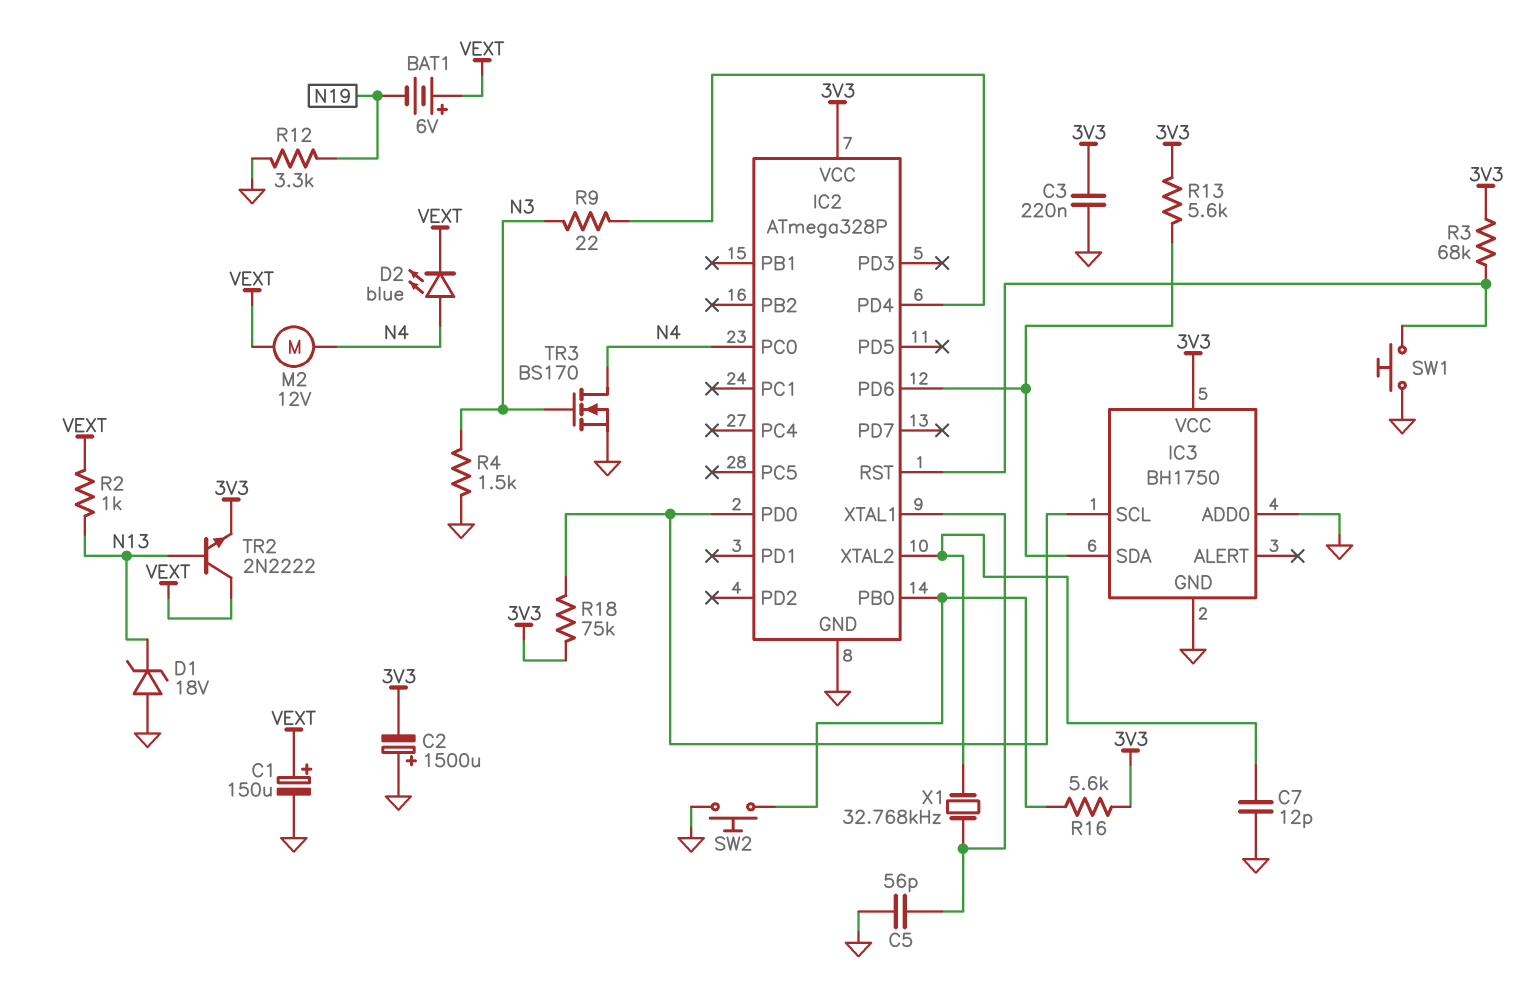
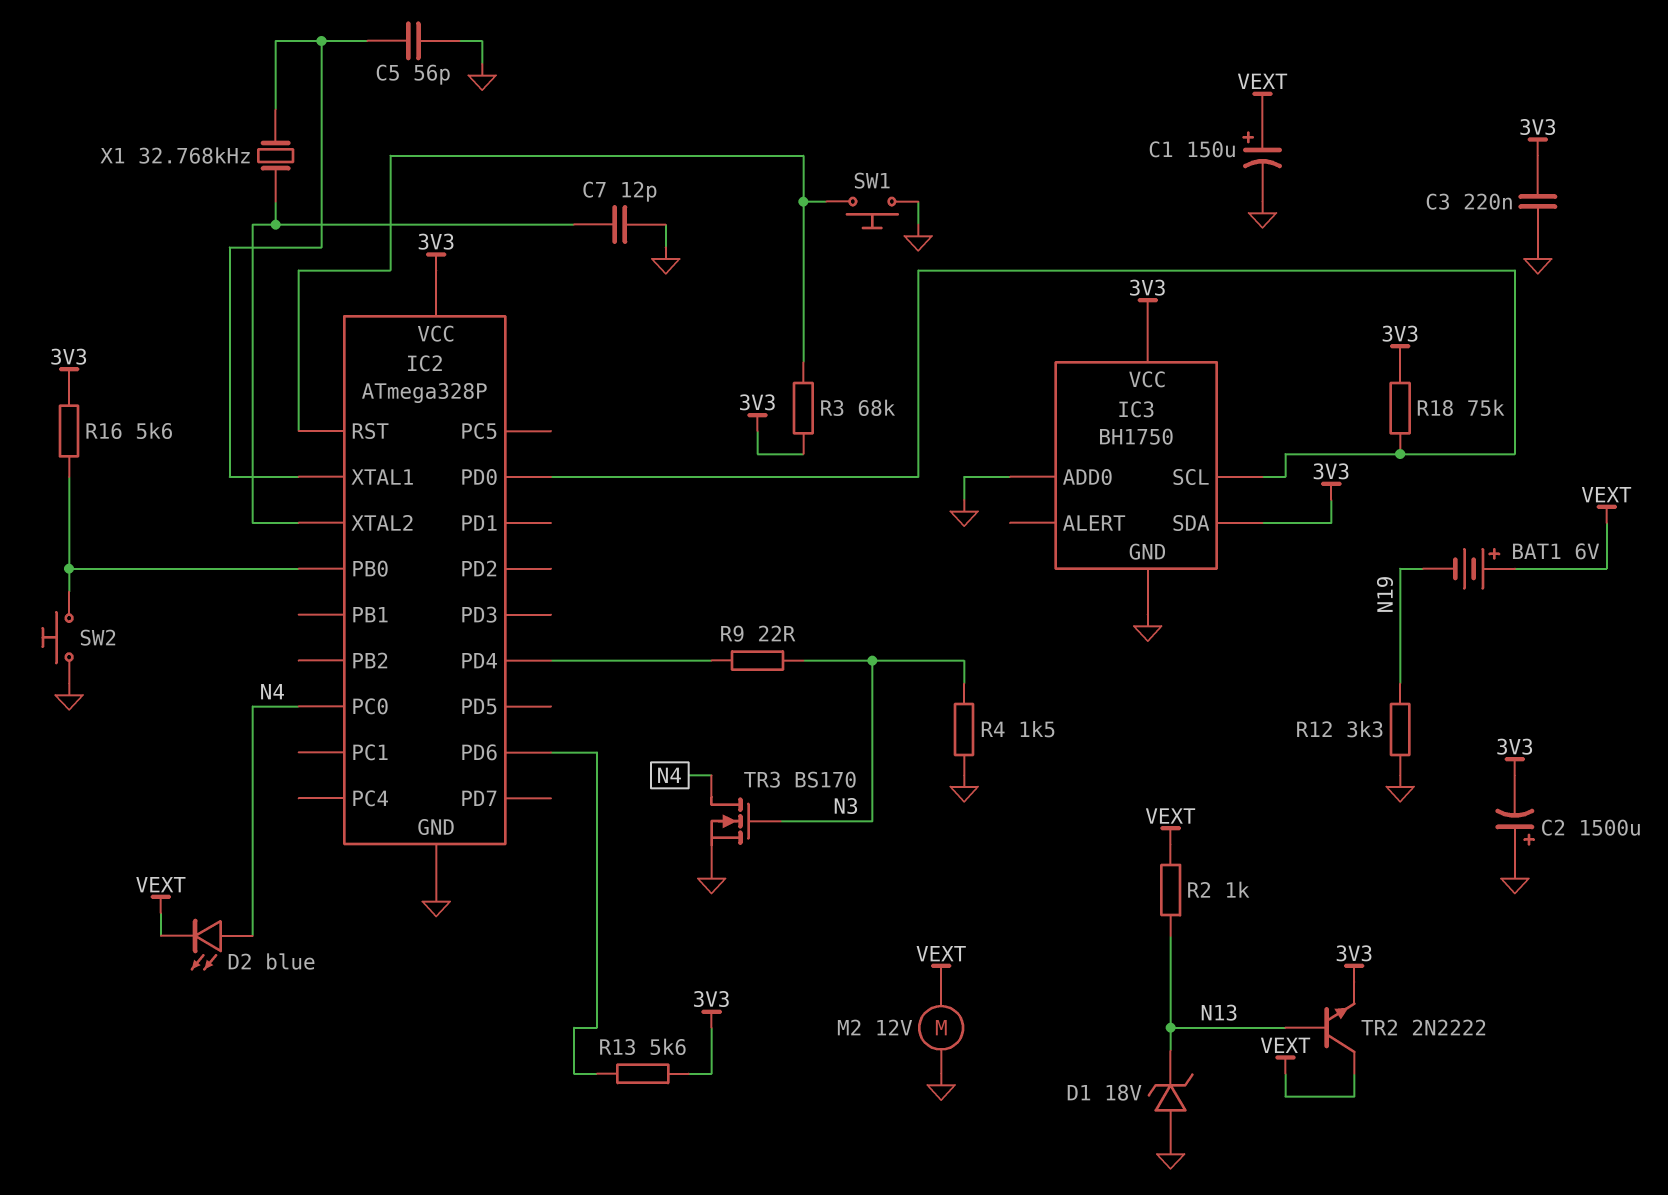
IC3 pin SDA: IC2/PD6 -> 3V3
M2: motor 12V (N4, VEXT) -> motor 12V (GND, VEXT)

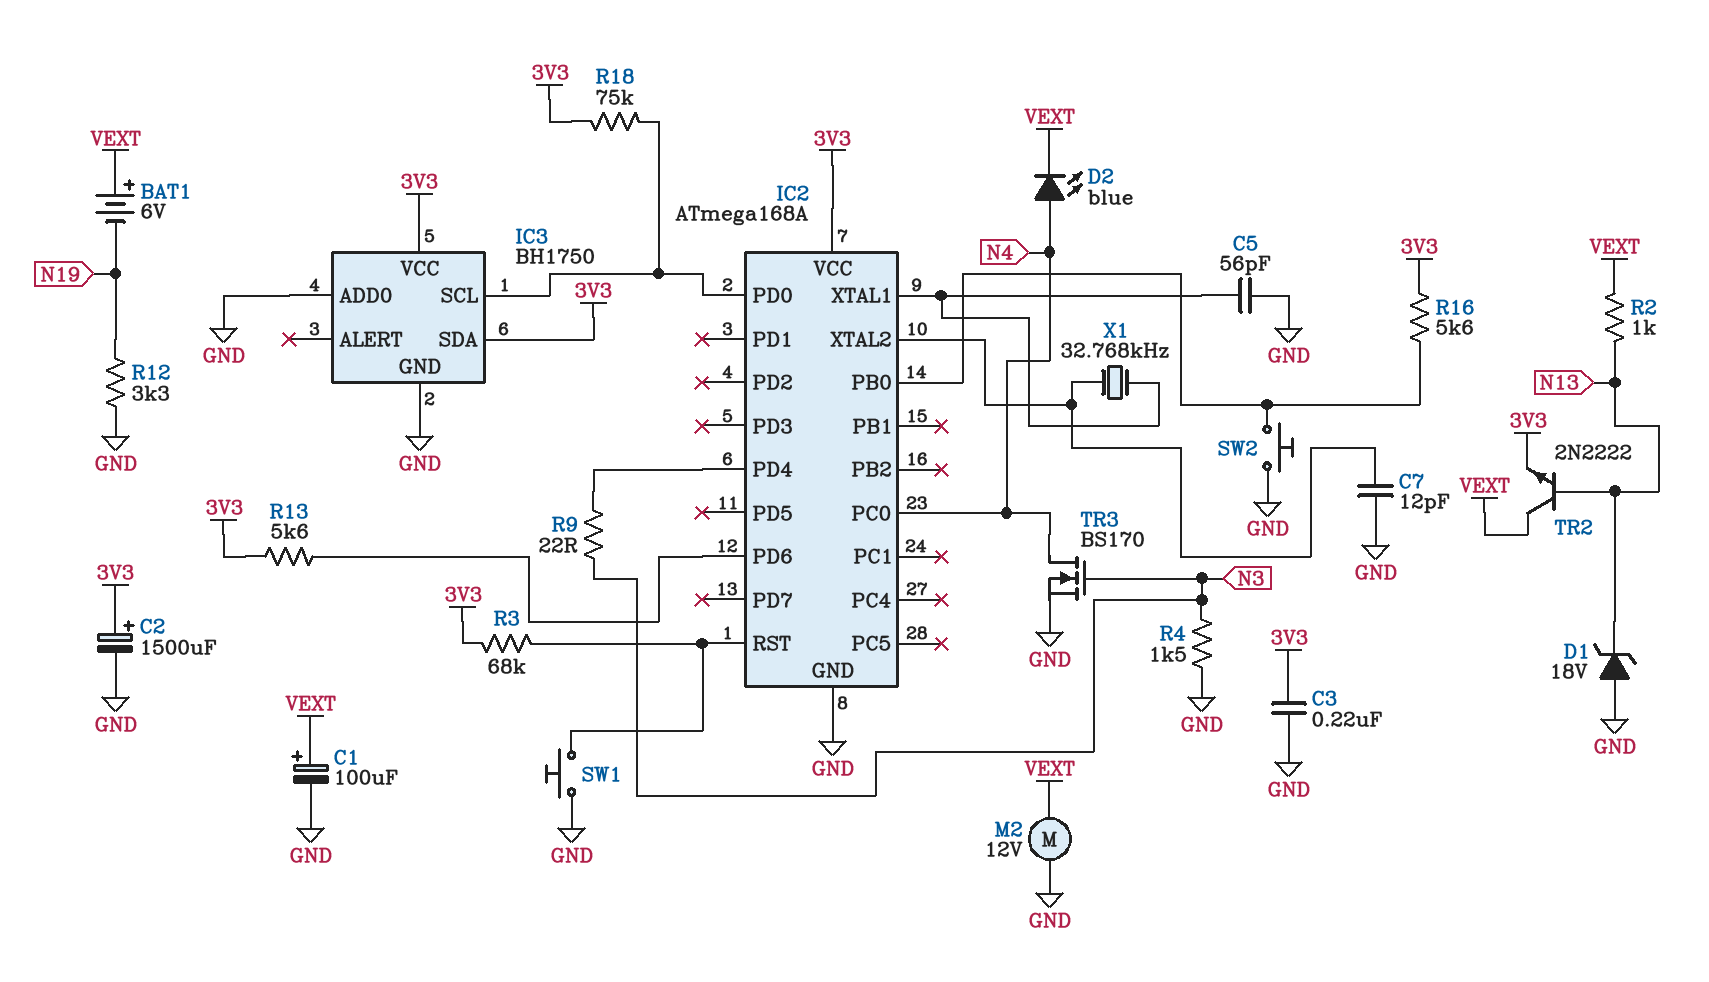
C1: 150uF (plus VEXT, minus GND) -> 100uF (plus VEXT, minus GND)
C2: 1500uF (plus GND, minus 3V3) -> 1500uF (plus 3V3, minus GND)
IC2: ATmega328P -> ATmega168A

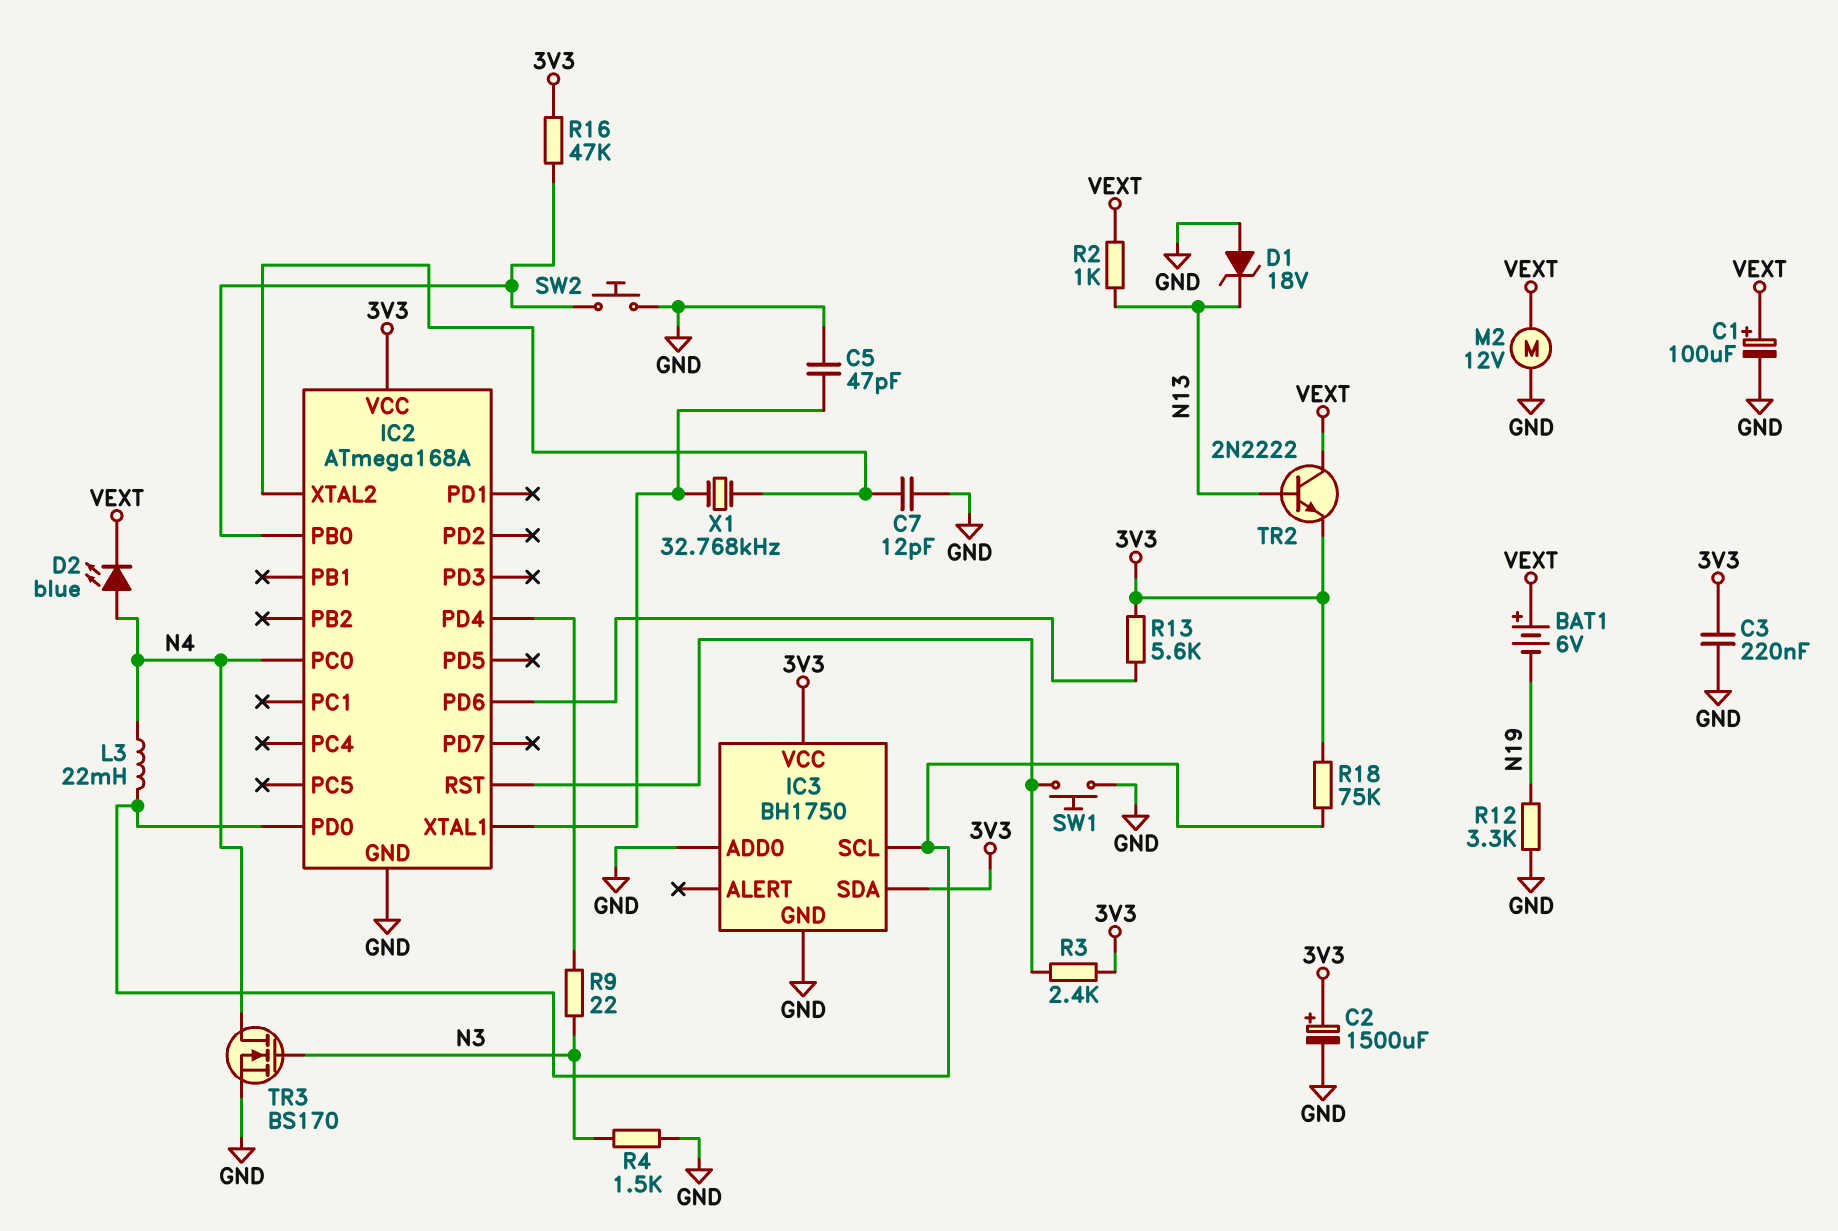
C5: 56pF (GND, IC2/XTAL1) -> 47pF (GND, IC2/XTAL1)
L3: none -> 22mH (IC2/PD0, N4)
R3: 68k (3V3, IC2/RST) -> 2.4k (3V3, IC2/RST)
R16: 5.6k (3V3, IC2/PB0) -> 47k (3V3, IC2/PB0)

